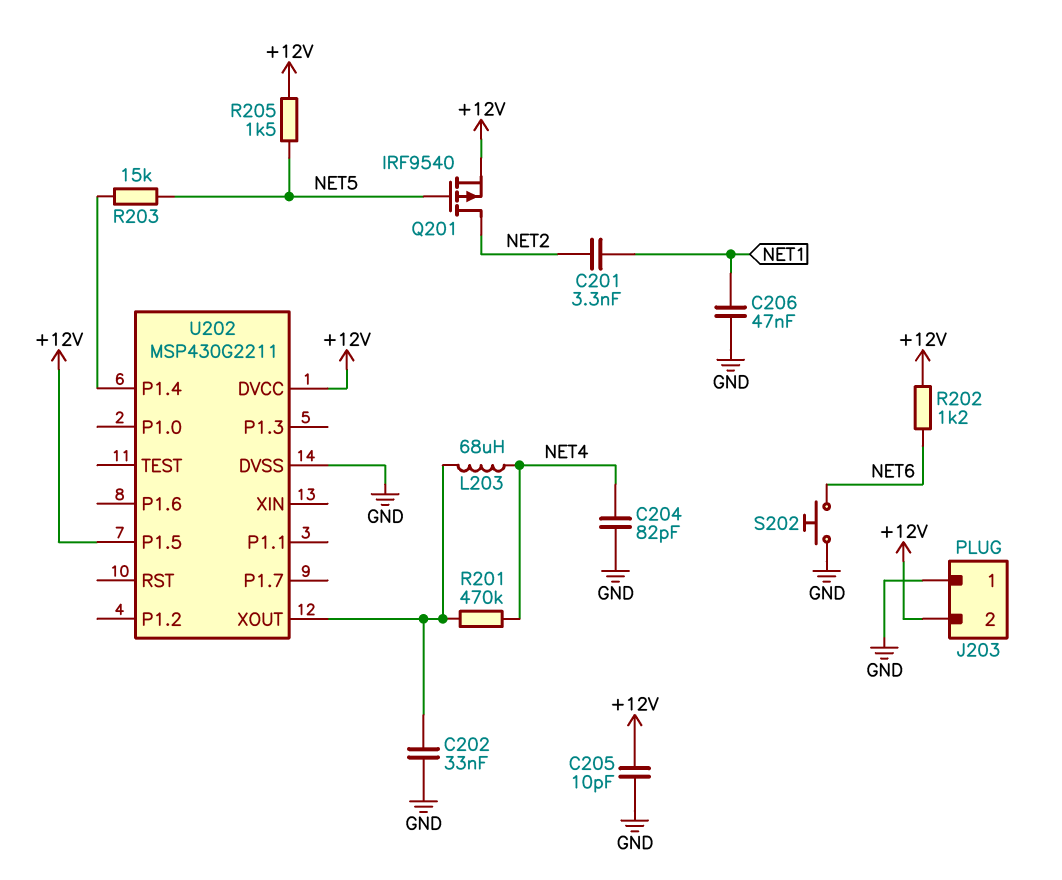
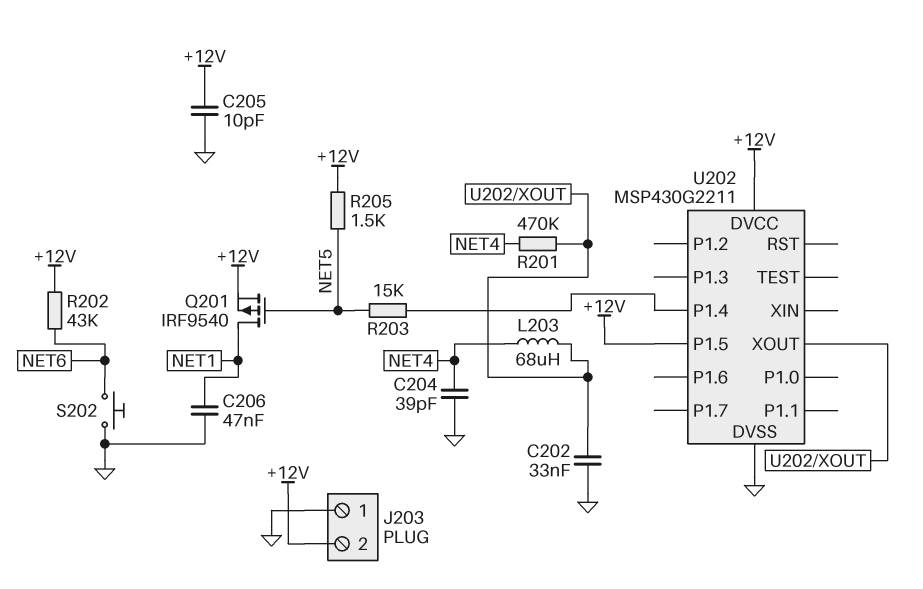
C201: 3.3nF (NET1, NET2) -> none
C204: 82pF (GND, NET4) -> 39pF (GND, NET4)
Q201: PMOS IRF9540 (G NET5, D NET2, S +12V) -> PMOS IRF9540 (G NET5, D NET1, S +12V)
R202: 1.2k (+12V, NET6) -> 43k (+12V, NET6)

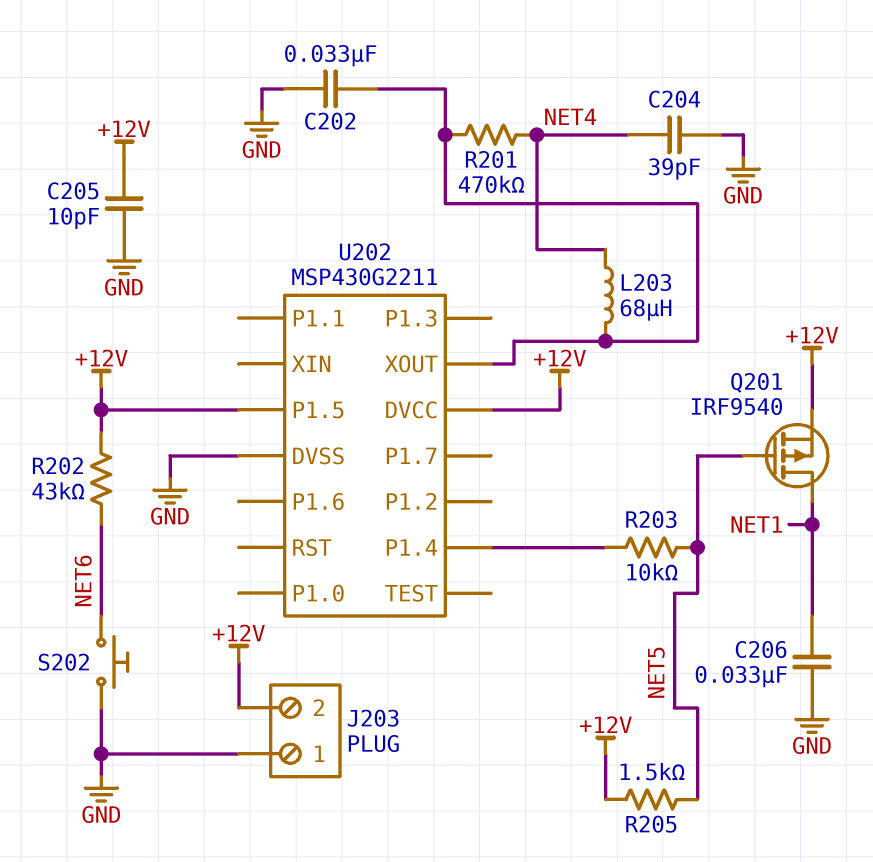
C206: 47nF (GND, NET1) -> 33nF (GND, NET1)
R203: 15k (NET5, U202/P1.4) -> 10k (NET5, U202/P1.4)

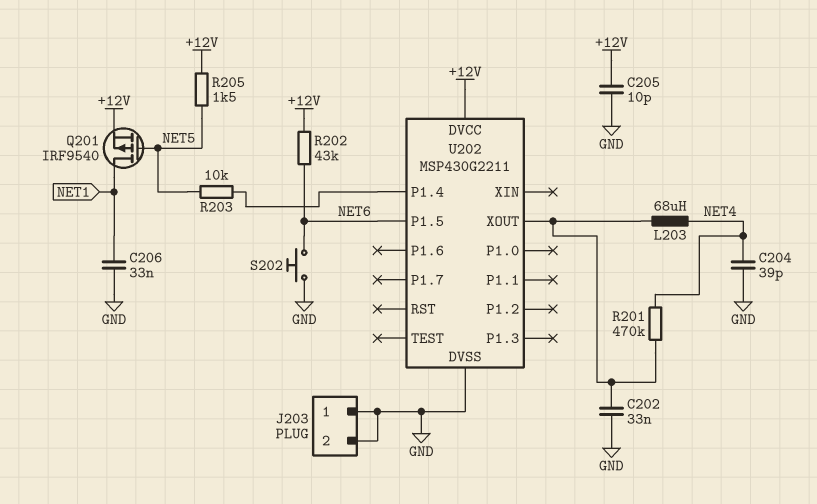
J203 pin 2: +12V -> GND
U202 pin P1.5: +12V -> NET6

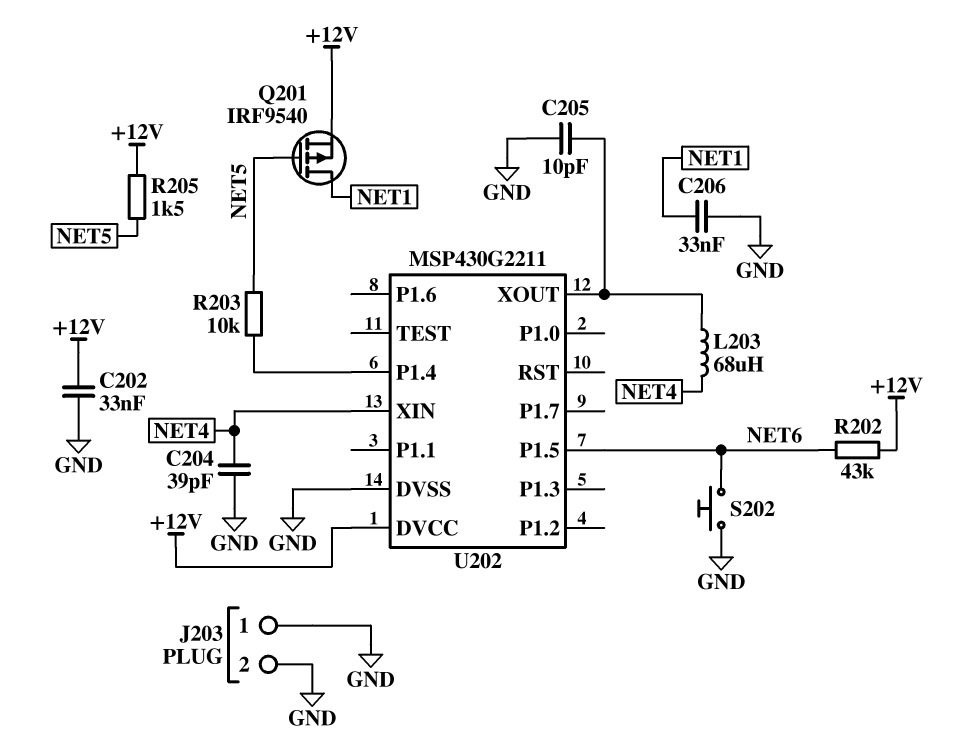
C202: 33nF (GND, U202/XOUT) -> 33nF (+12V, GND)
C205: 10pF (+12V, GND) -> 10pF (GND, U202/XOUT)
R201: 470k (NET4, U202/XOUT) -> none
U202 pin XIN: none -> NET4

